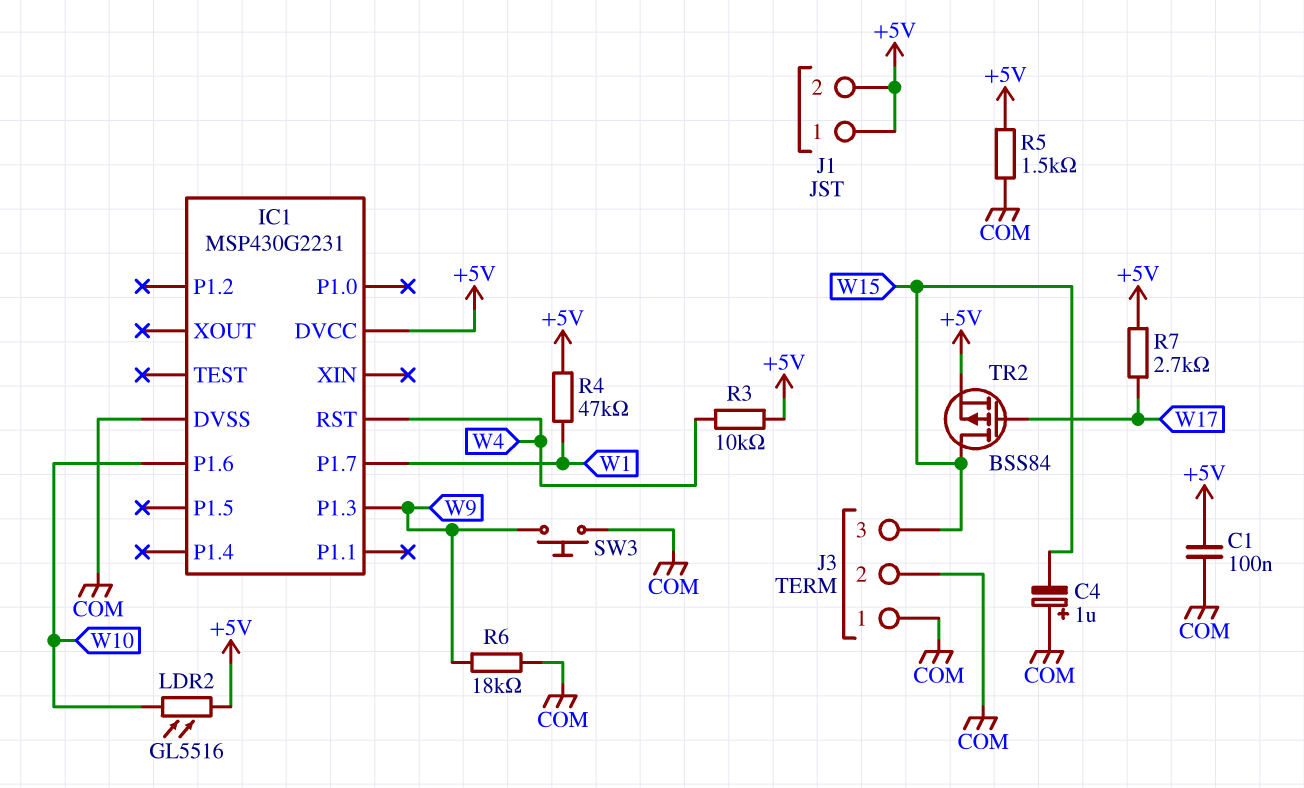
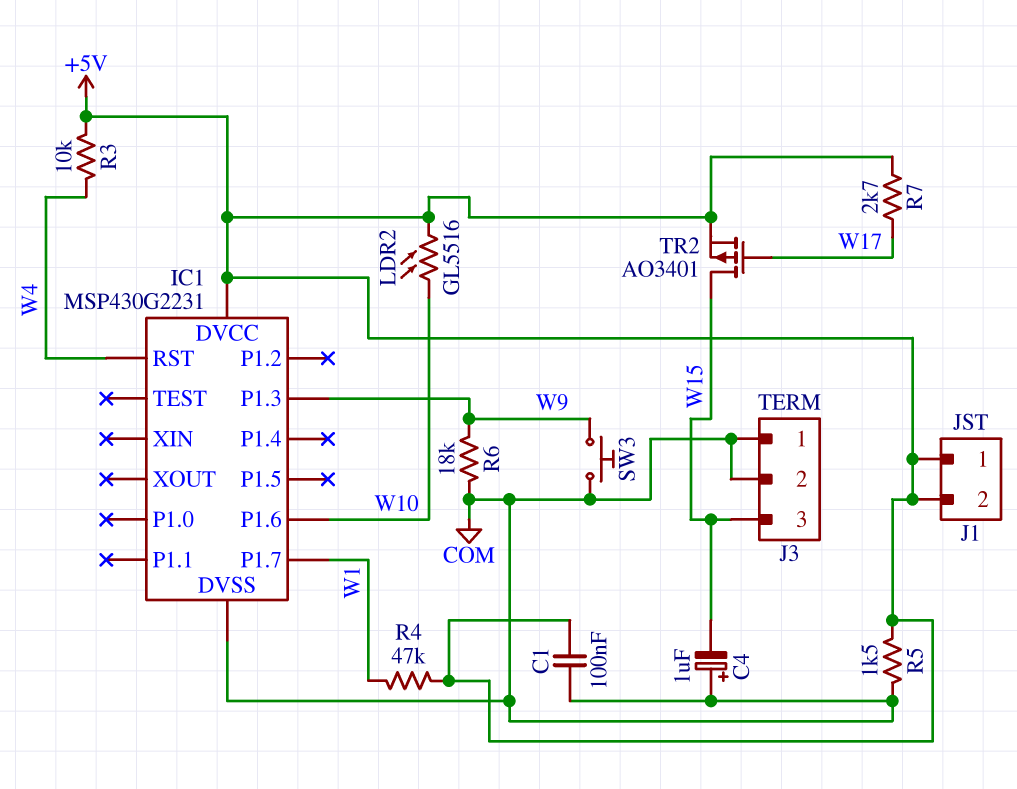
TR2: PMOS BSS84 (G W17, D W15, S +5V) -> PMOS AO3401 (G W17, D W15, S +5V)

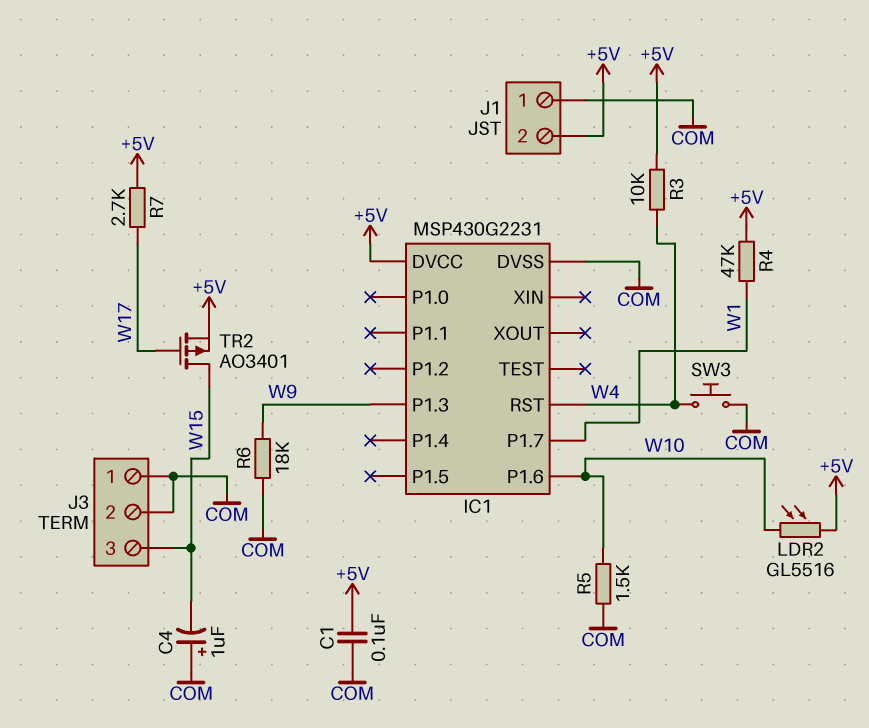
J1 pin 1: +5V -> COM
R5: 1.5k (+5V, COM) -> 1.5k (COM, W10)
SW3: button (COM, W9) -> button (COM, W4)

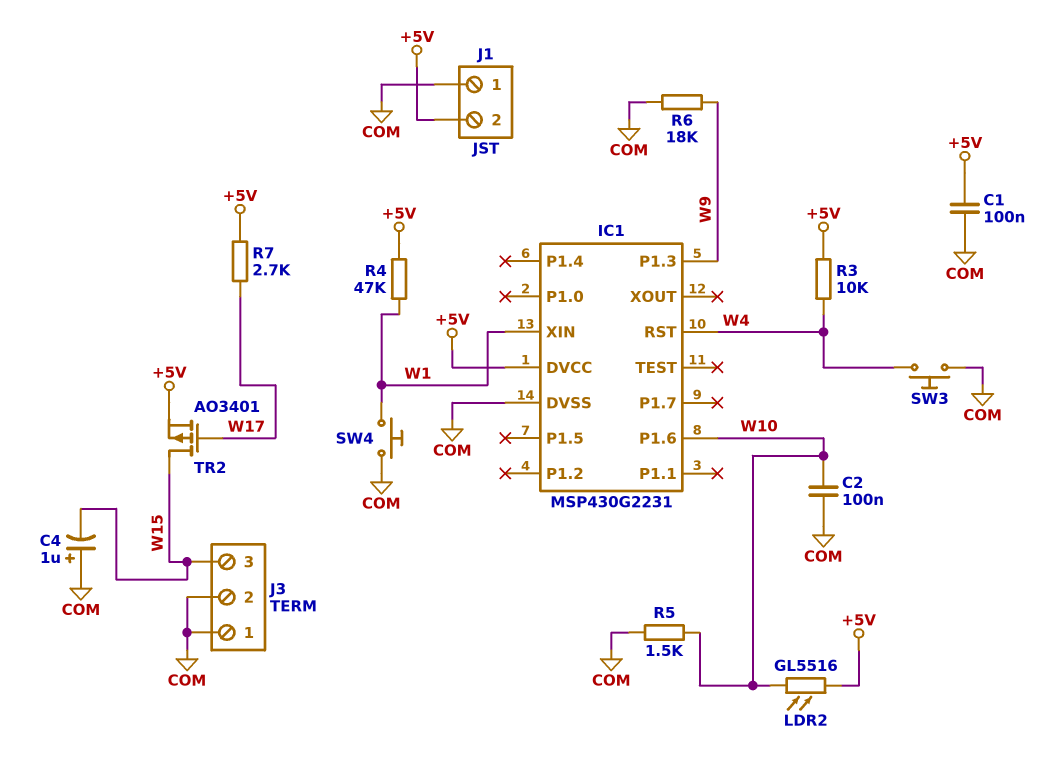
C2: none -> 100nF (COM, W10)
IC1 pin P1.7: W1 -> none
IC1 pin XIN: none -> W1
SW4: none -> button (COM, W1)

